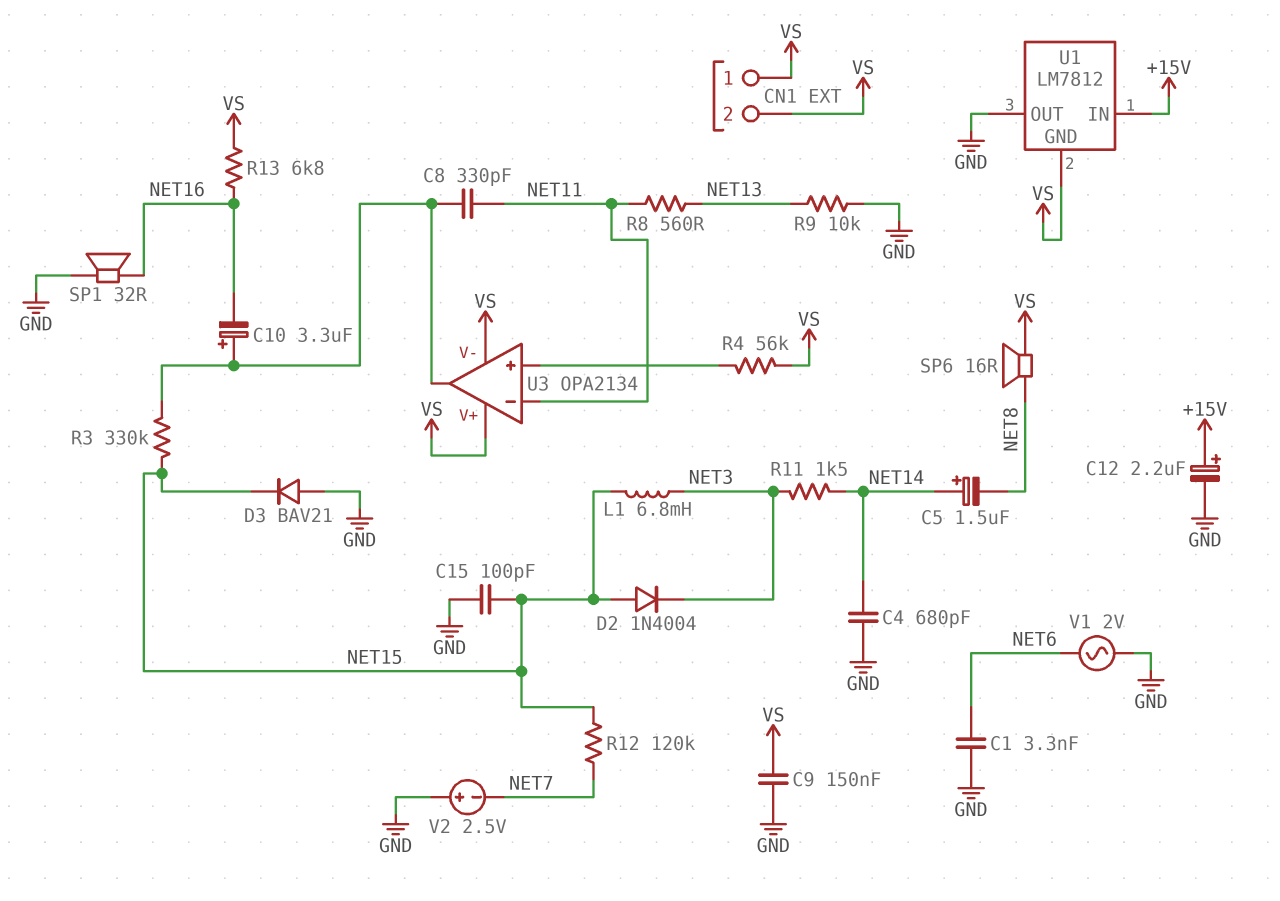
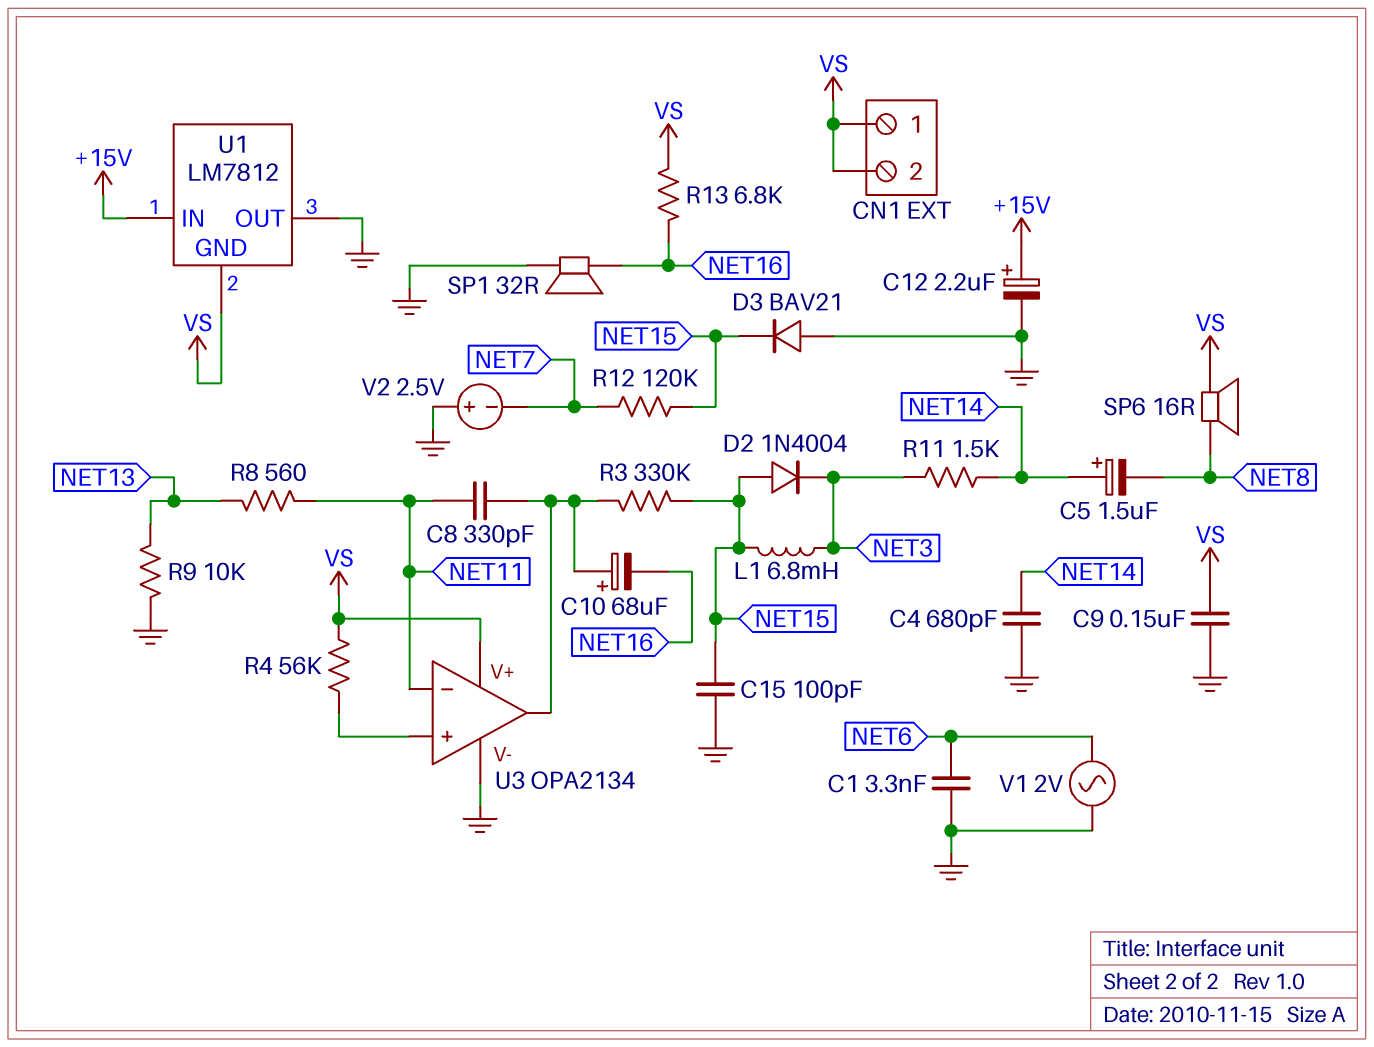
C10: 3.3uF (plus U3/out, minus NET16) -> 68uF (plus U3/out, minus NET16)
U3 pin V-: VS -> GND

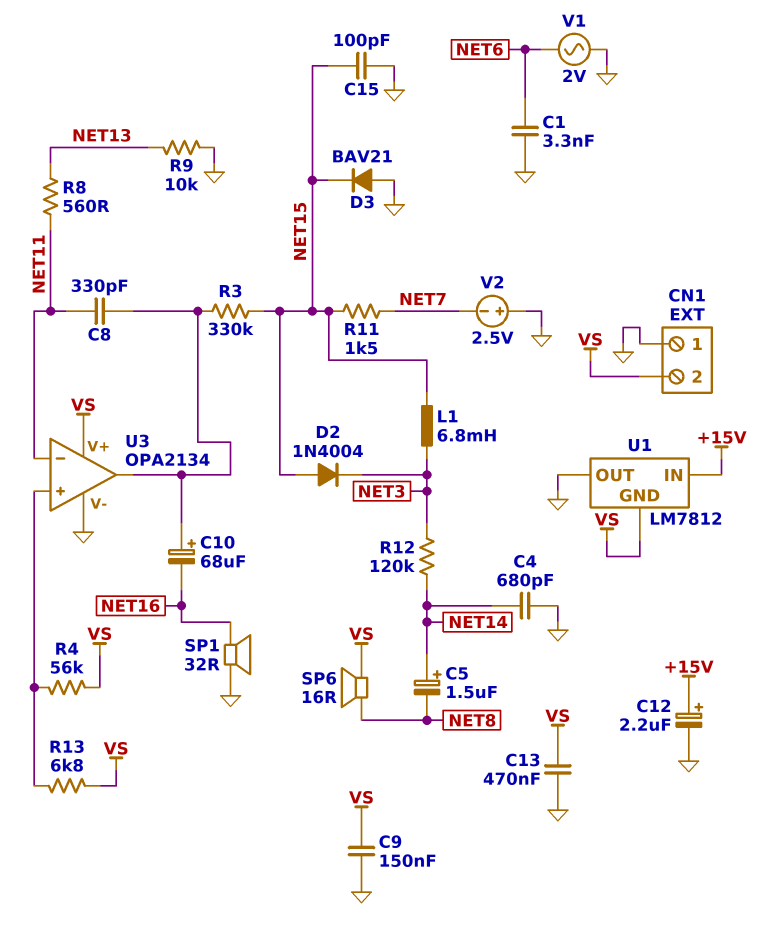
C13: none -> 470nF (GND, VS)
CN1 pin 1: VS -> GND
R11: 1.5k (NET3, NET14) -> 1.5k (NET7, NET15)
R12: 120k (NET7, NET15) -> 120k (NET3, NET14)
R13: 6.8k (NET16, VS) -> 6.8k (U3/in+, VS)

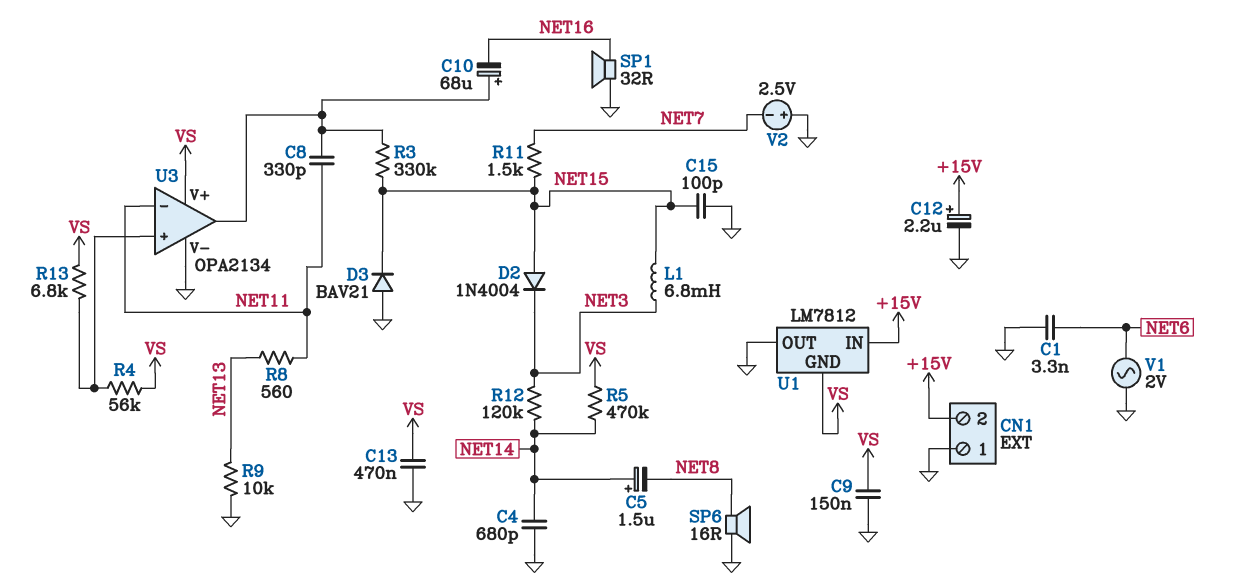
CN1 pin 2: VS -> +15V
R5: none -> 470k (NET14, VS)
SP6: speaker 16R (NET8, VS) -> speaker 16R (GND, NET8)

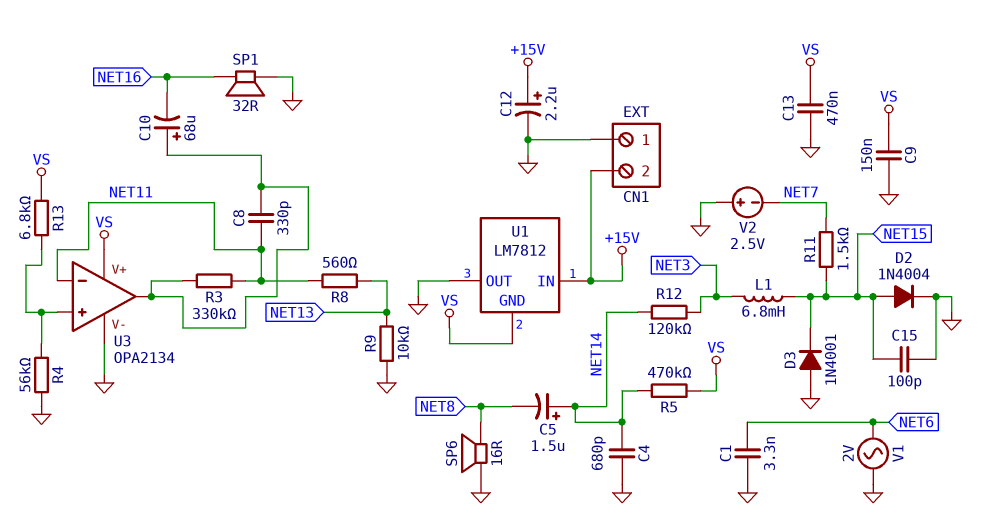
D2: diode 1N4004 (A NET15, K NET3) -> diode 1N4004 (A NET15, K GND)
D3: diode BAV21 (A GND, K NET15) -> diode 1N4001 (A GND, K NET15)
R3: 330k (NET15, U3/out) -> 330k (NET11, U3/out)
R4: 56k (U3/in+, VS) -> 56k (GND, U3/in+)

